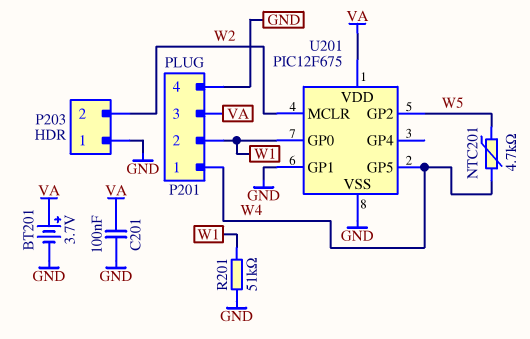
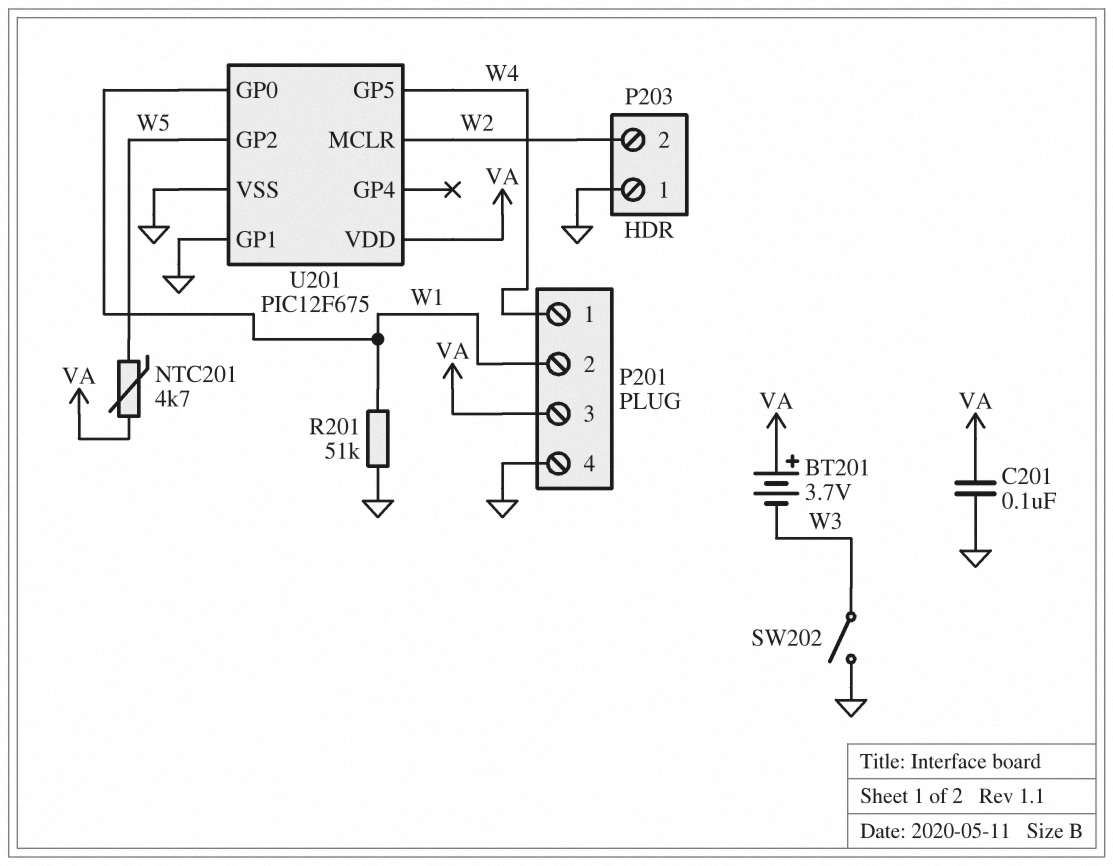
BT201: 3.7V (plus VA, minus GND) -> 3.7V (plus VA, minus W3)
NTC201: 4.7k (W4, W5) -> 4.7k (VA, W5)
SW202: none -> switch (GND, W3)

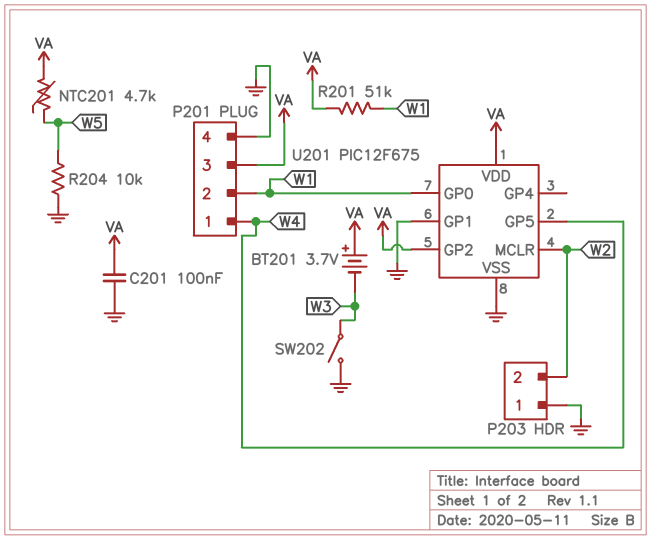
R201: 51k (GND, W1) -> 51k (VA, W1)
R204: none -> 10k (GND, W5)
U201 pin GP2: W5 -> VA

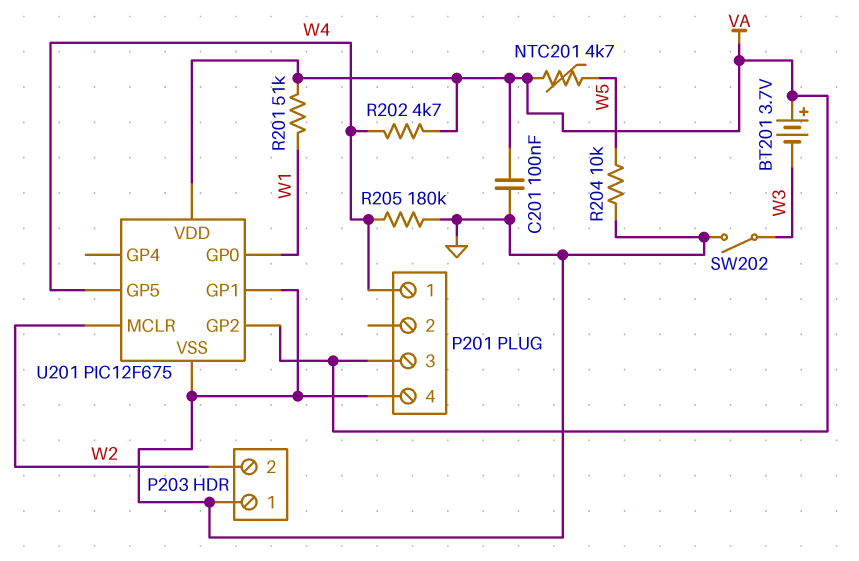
P201 pin 2: W1 -> none
R202: none -> 4.7k (VA, W4)
R205: none -> 180k (GND, W4)

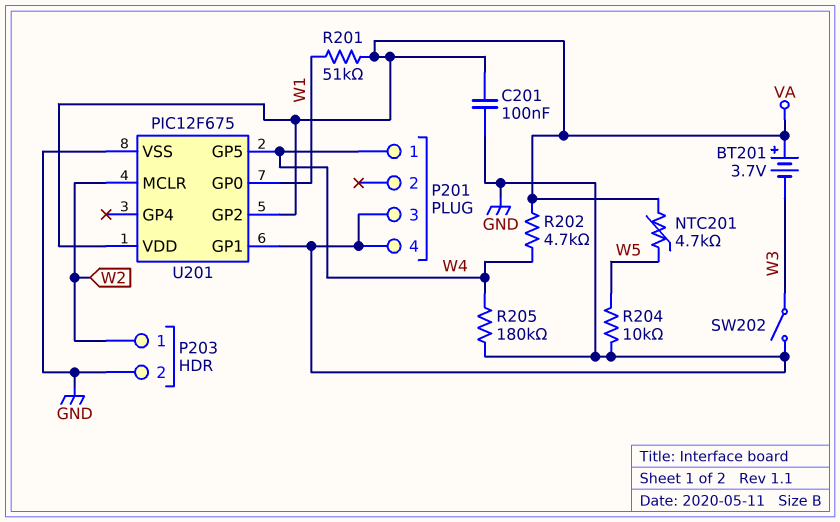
P201 pin 3: VA -> GND
P203 pin 1: GND -> W2
P203 pin 2: W2 -> GND

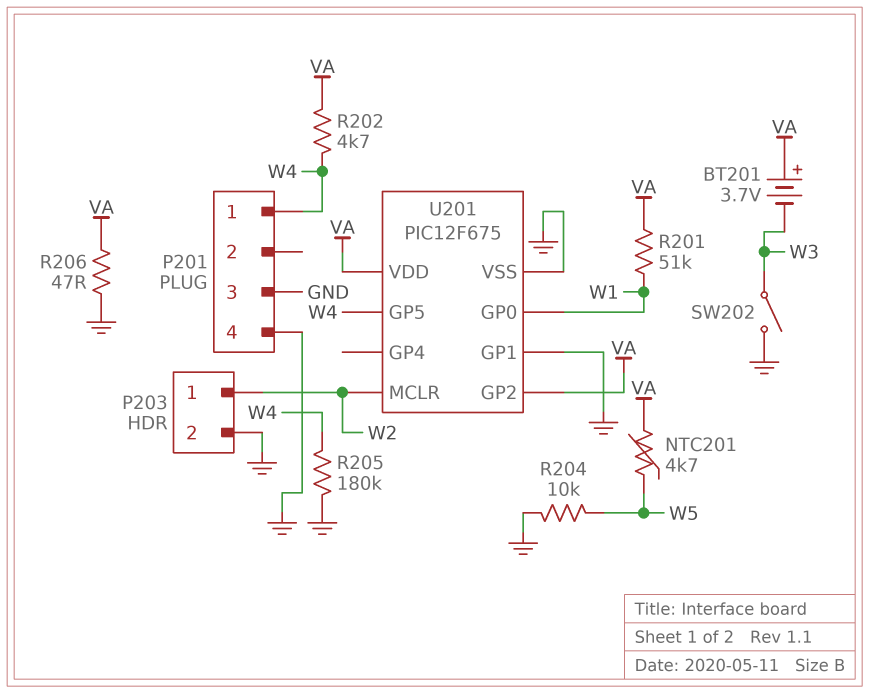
C201: 100nF (GND, VA) -> none
R206: none -> 47 (GND, VA)

